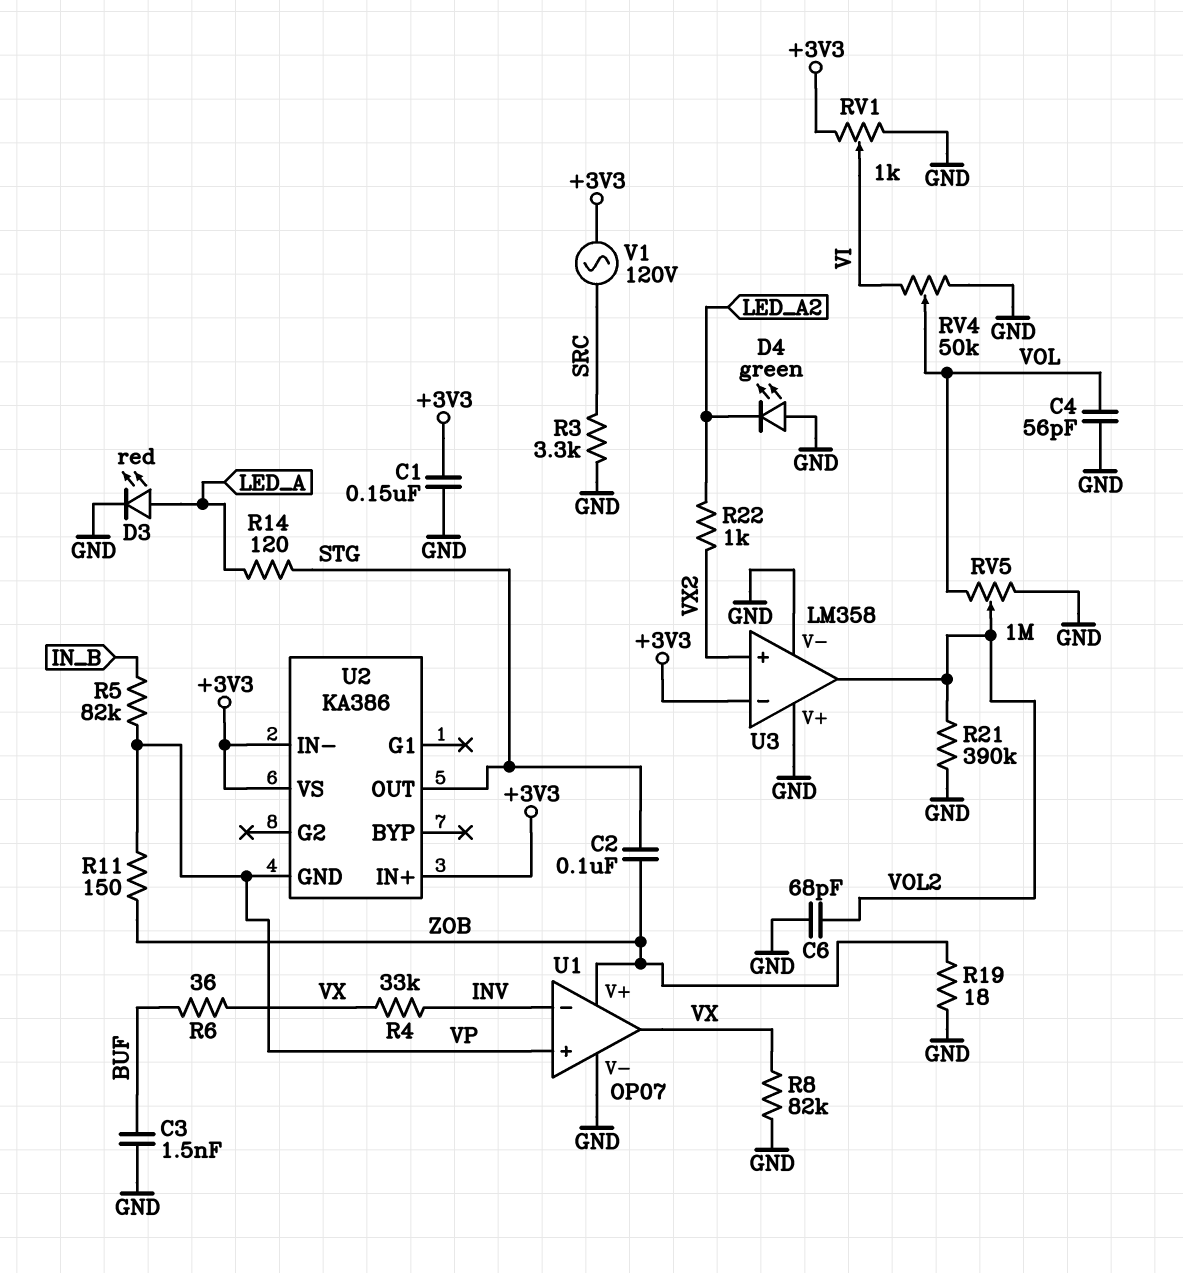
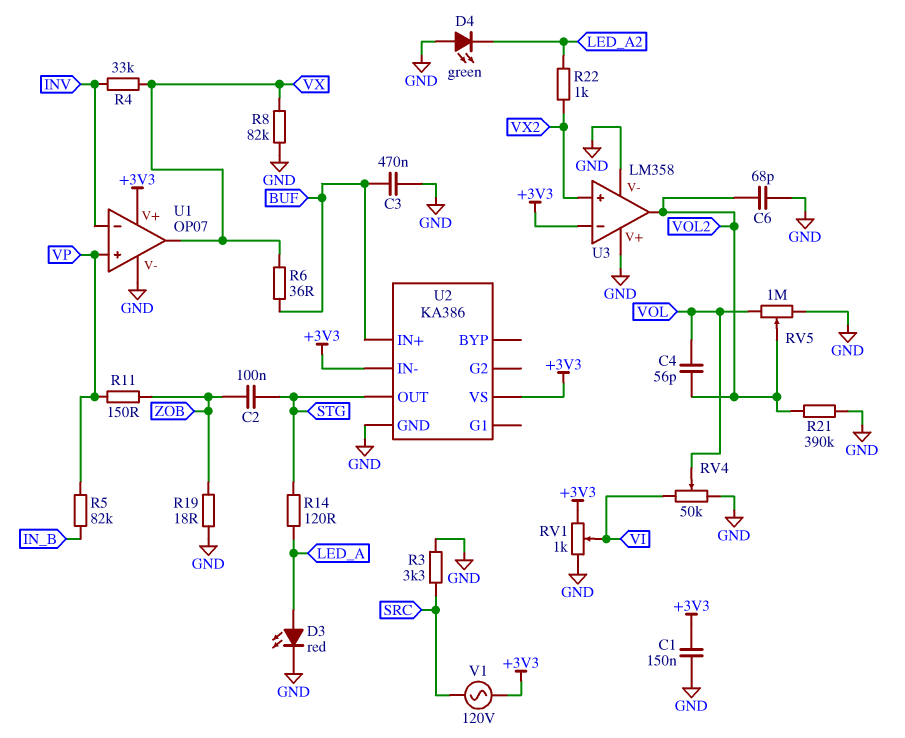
C3: 1.5nF (BUF, GND) -> 470nF (BUF, GND)
C4: 56pF (GND, VOL) -> 56pF (VOL, VOL2)
U1 pin V+: ZOB -> +3V3
U2 pin GND: VP -> GND
U2 pin IN+: +3V3 -> BUF

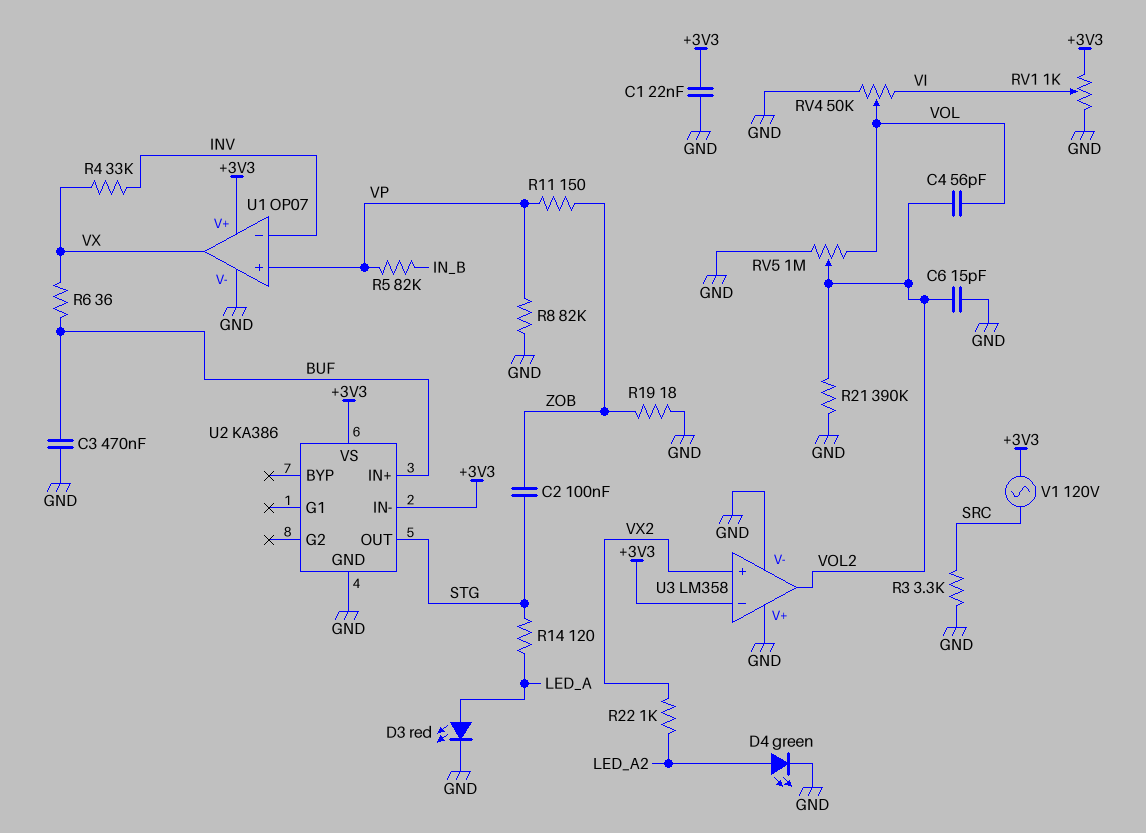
C1: 150nF (+3V3, GND) -> 22nF (+3V3, GND)
C6: 68pF (GND, VOL2) -> 15pF (GND, VOL2)
D4: LED green (A GND, K LED_A2) -> LED green (A LED_A2, K GND)
R8: 82k (GND, VX) -> 82k (GND, VP)

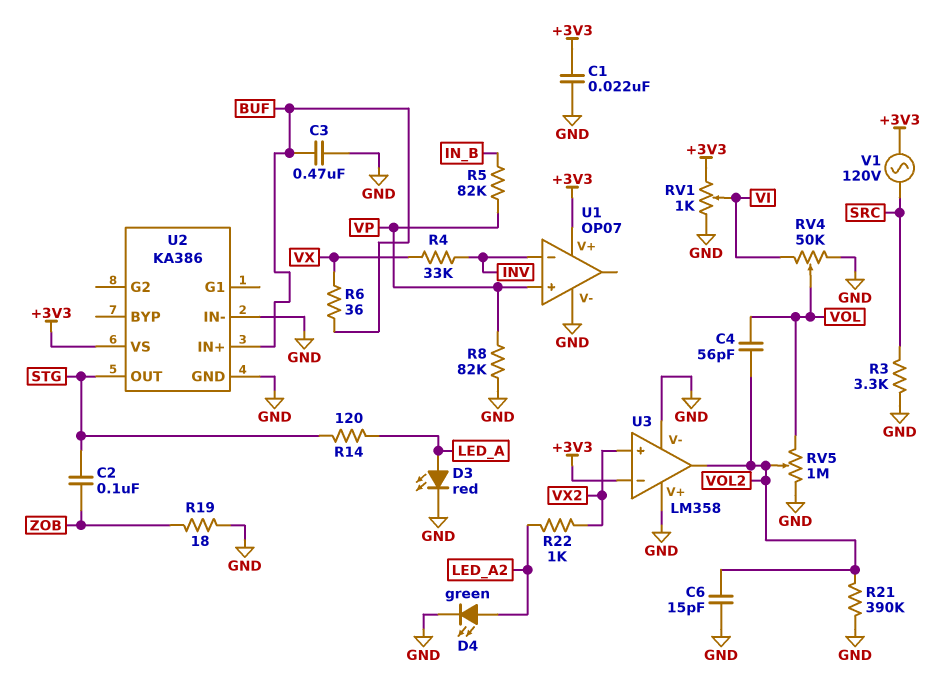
R11: 150 (VP, ZOB) -> none
U1 pin out: VX -> none
U2 pin IN-: +3V3 -> GND

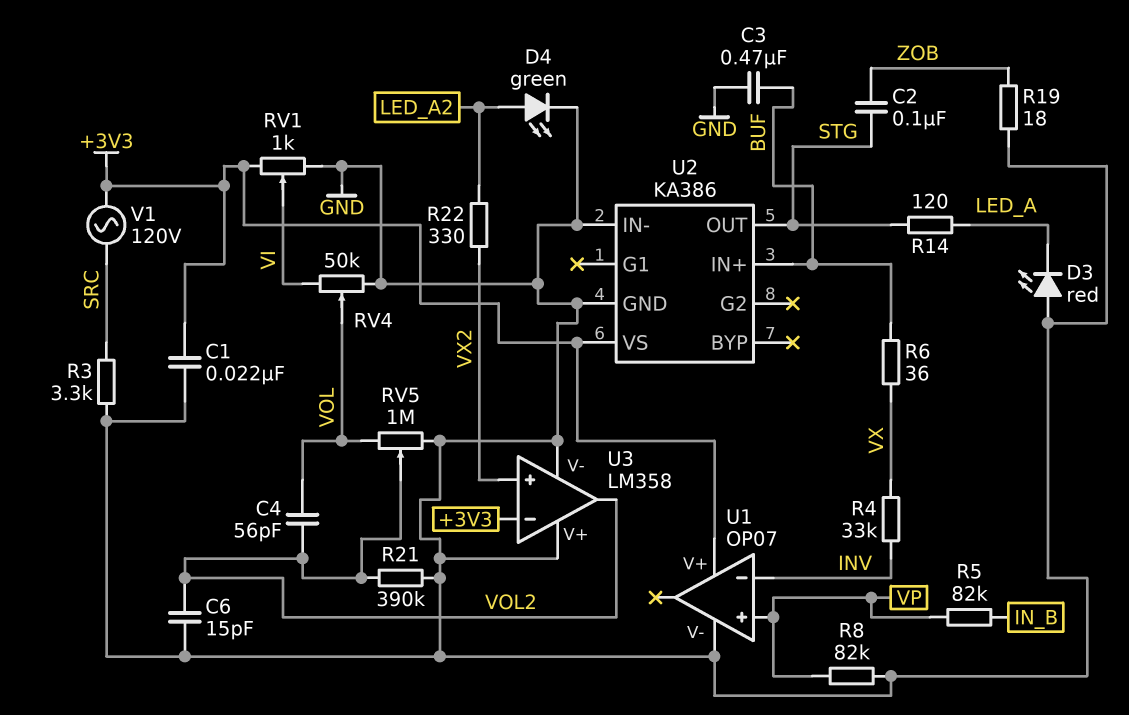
D3: LED red (A LED_A, K GND) -> LED red (A GND, K LED_A)
R22: 1k (LED_A2, VX2) -> 330 (LED_A2, VX2)

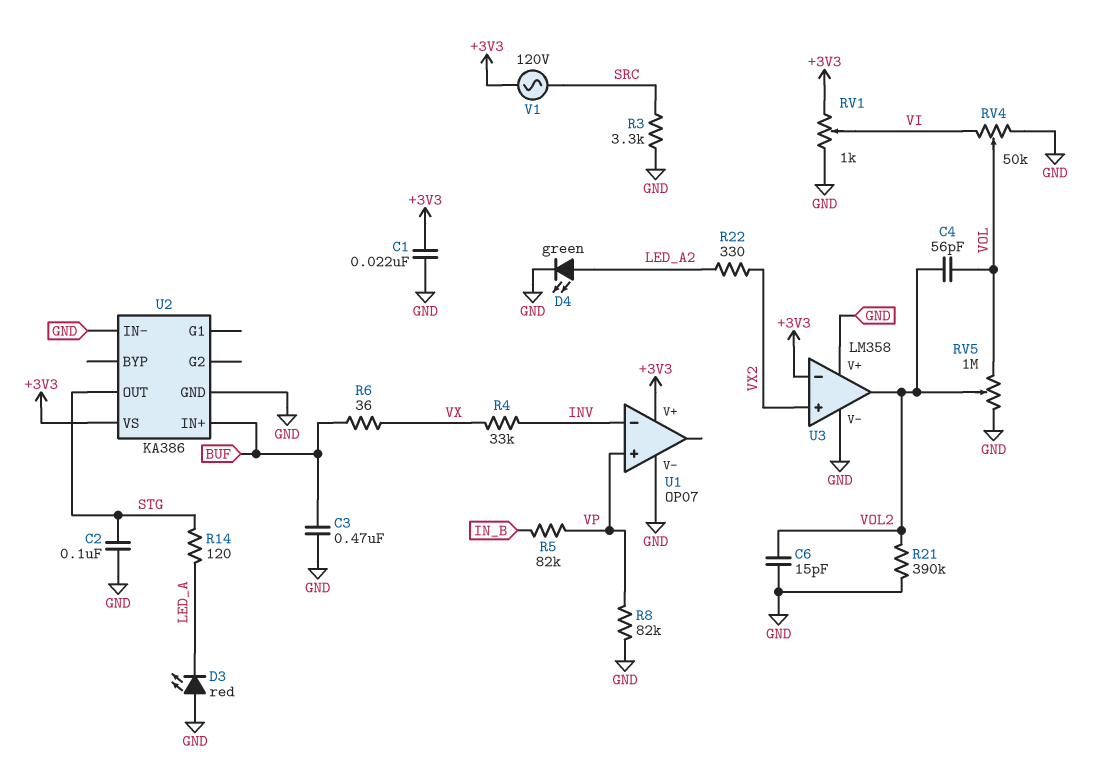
C2: 100nF (STG, ZOB) -> 100nF (GND, STG)
R19: 18 (GND, ZOB) -> none

